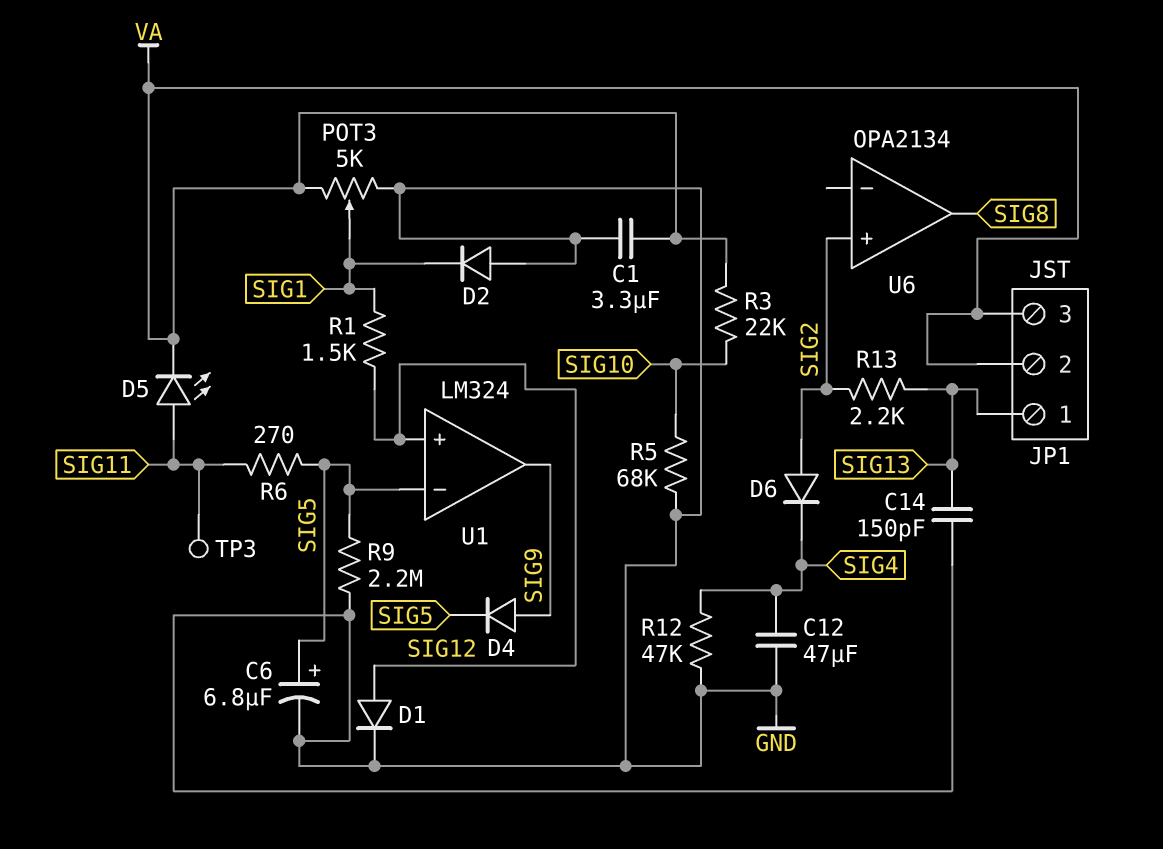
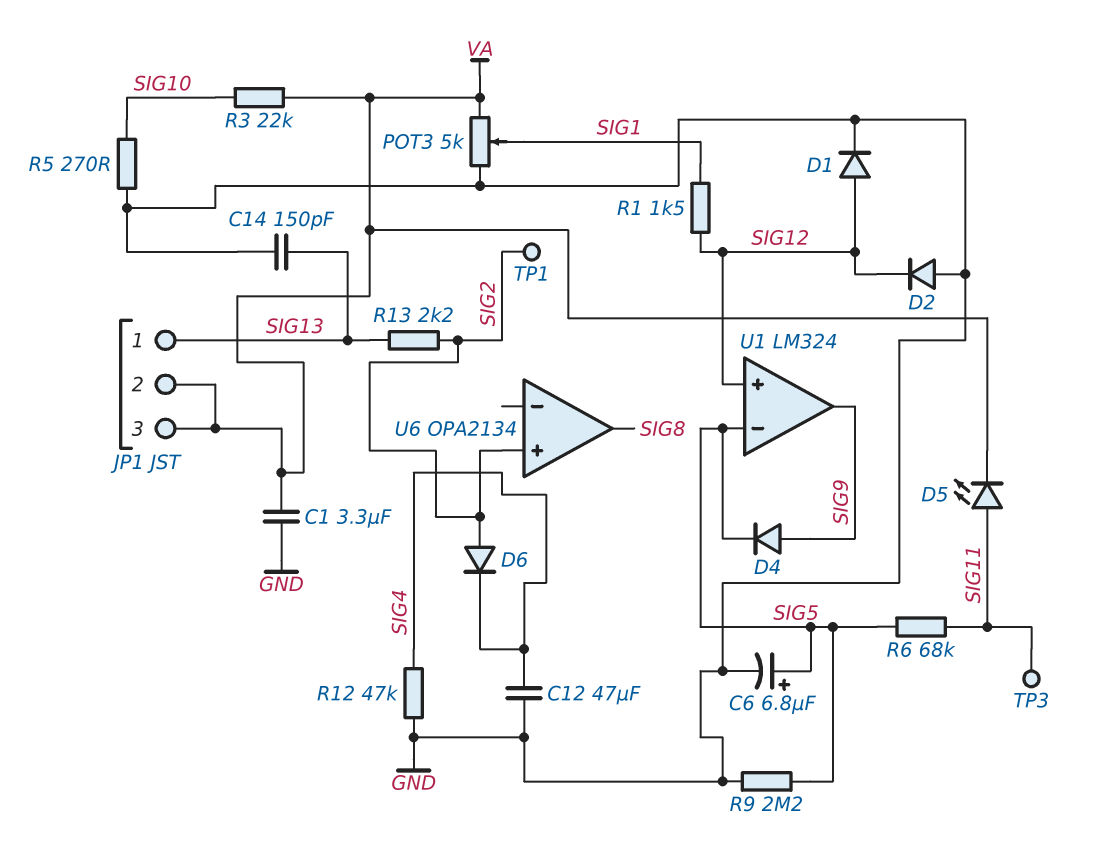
D2: diode (A GND, K SIG1) -> diode (A GND, K SIG12)
R5: 68k (GND, SIG10) -> 270 (GND, SIG10)
R6: 270 (SIG5, SIG11) -> 68k (SIG5, SIG11)
TP1: none -> test point (SIG2)

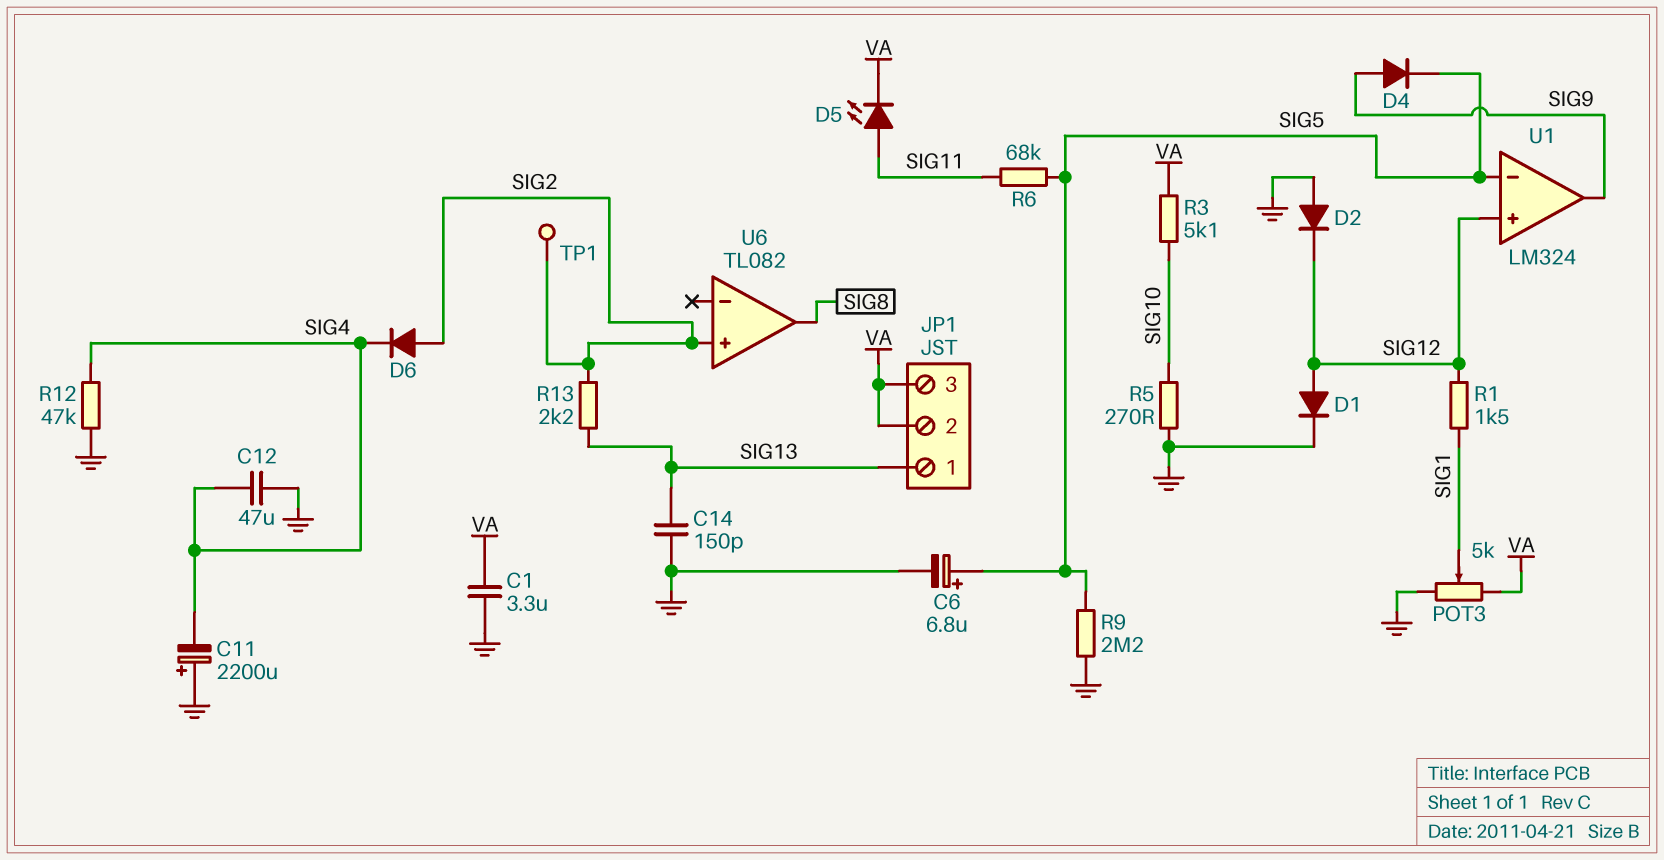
C11: none -> 2200uF (plus GND, minus SIG4)
R3: 22k (SIG10, VA) -> 5.1k (SIG10, VA)
TP3: test point (SIG11) -> none
U6: OPA2134 -> TL082

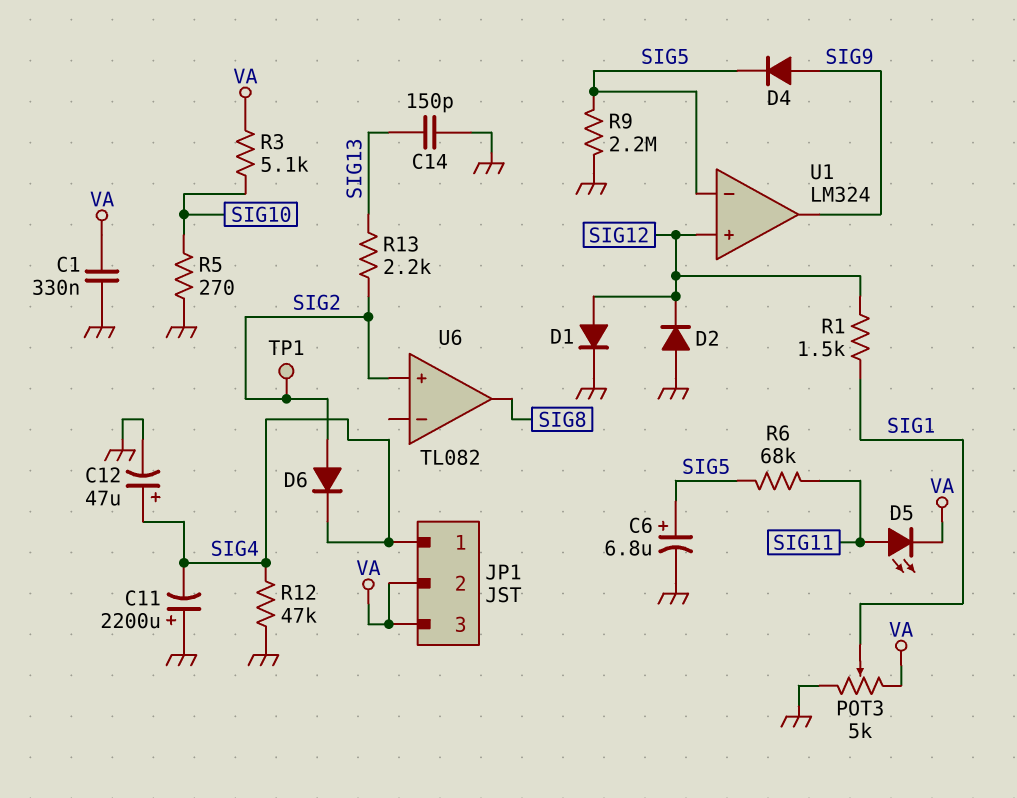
C1: 3.3uF (GND, VA) -> 330nF (GND, VA)
C12: 47uF (GND, SIG4) -> 47uF (plus SIG4, minus GND)
JP1 pin 1: SIG13 -> SIG4

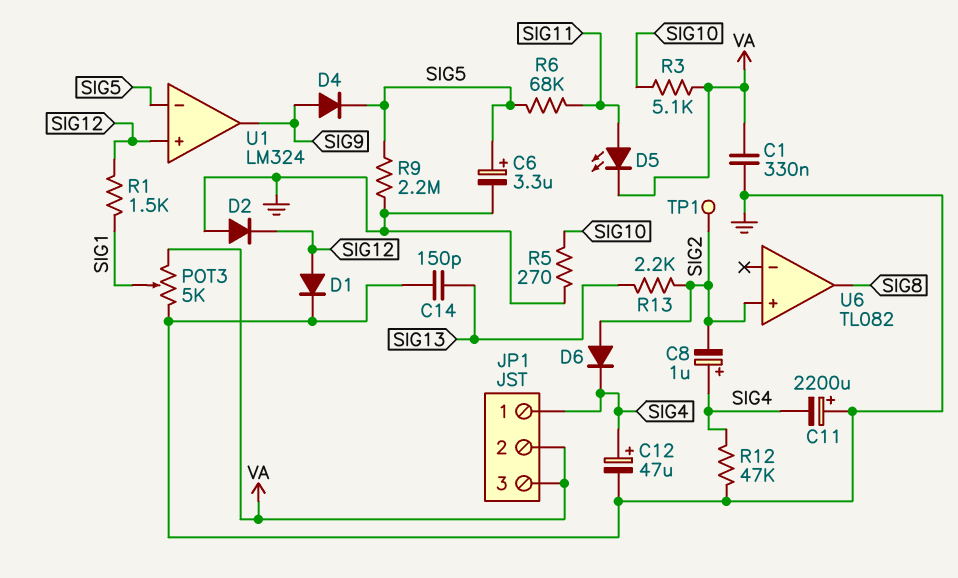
C6: 6.8uF (plus SIG5, minus GND) -> 3.3uF (plus SIG5, minus GND)
C8: none -> 1uF (plus SIG4, minus SIG2)

